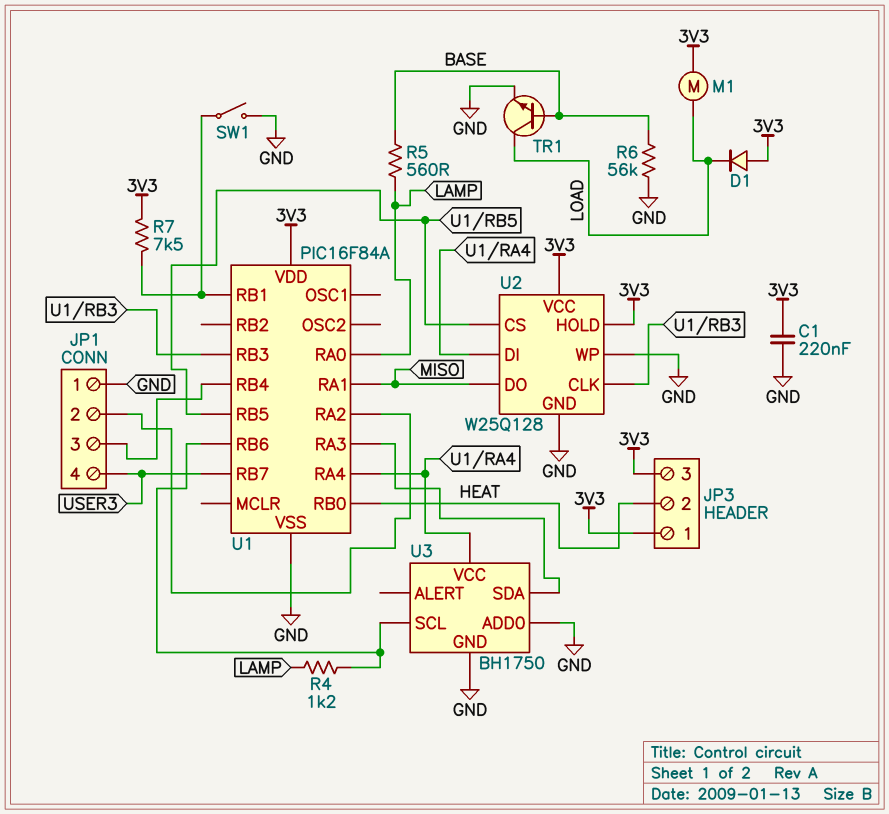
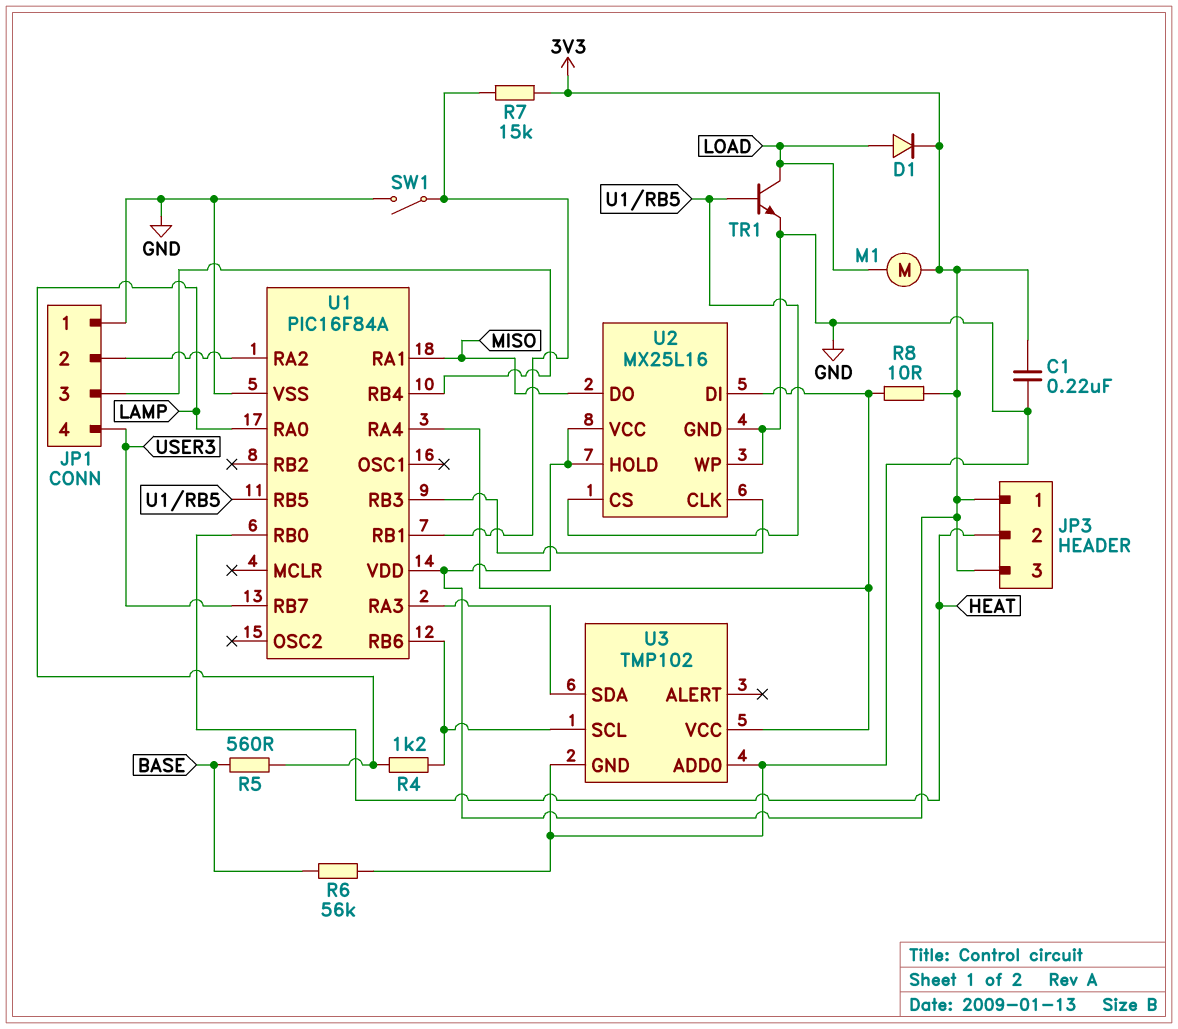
D1: diode (A 3V3, K LOAD) -> diode (A LOAD, K 3V3)
R7: 7.5k (3V3, U1/RB1) -> 15k (3V3, U1/RB1)
R8: none -> 10 (3V3, U1/RA4)
TR1: NPN (B BASE, C LOAD, E GND) -> NPN (B U1/RB5, C LOAD, E GND)
U2: W25Q128 -> MX25L16
U3: BH1750 -> TMP102

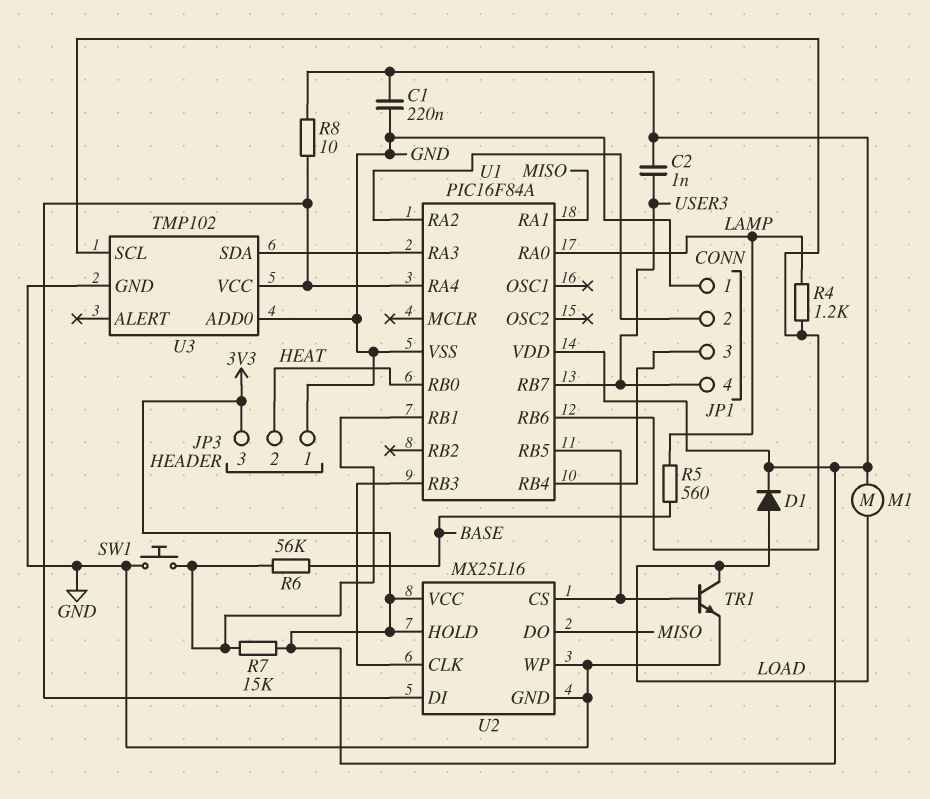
C2: none -> 1nF (3V3, USER3)
JP3 pin 1: 3V3 -> GND
R6: 56k (BASE, GND) -> 56k (BASE, U1/RB1)
SW1: switch (GND, U1/RB1) -> button (GND, U1/RB1)

